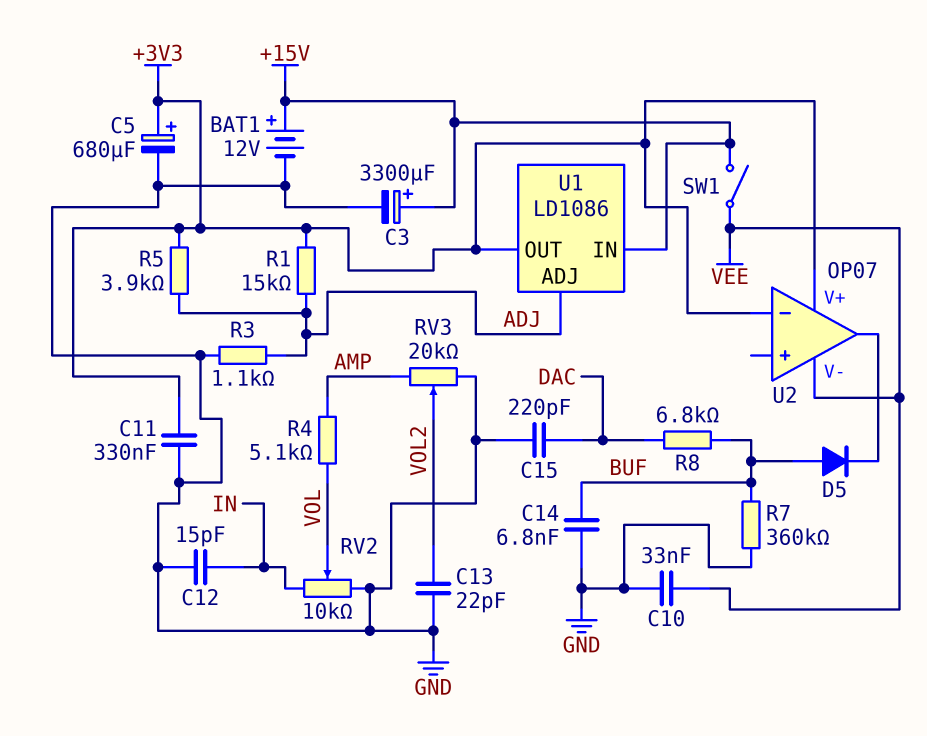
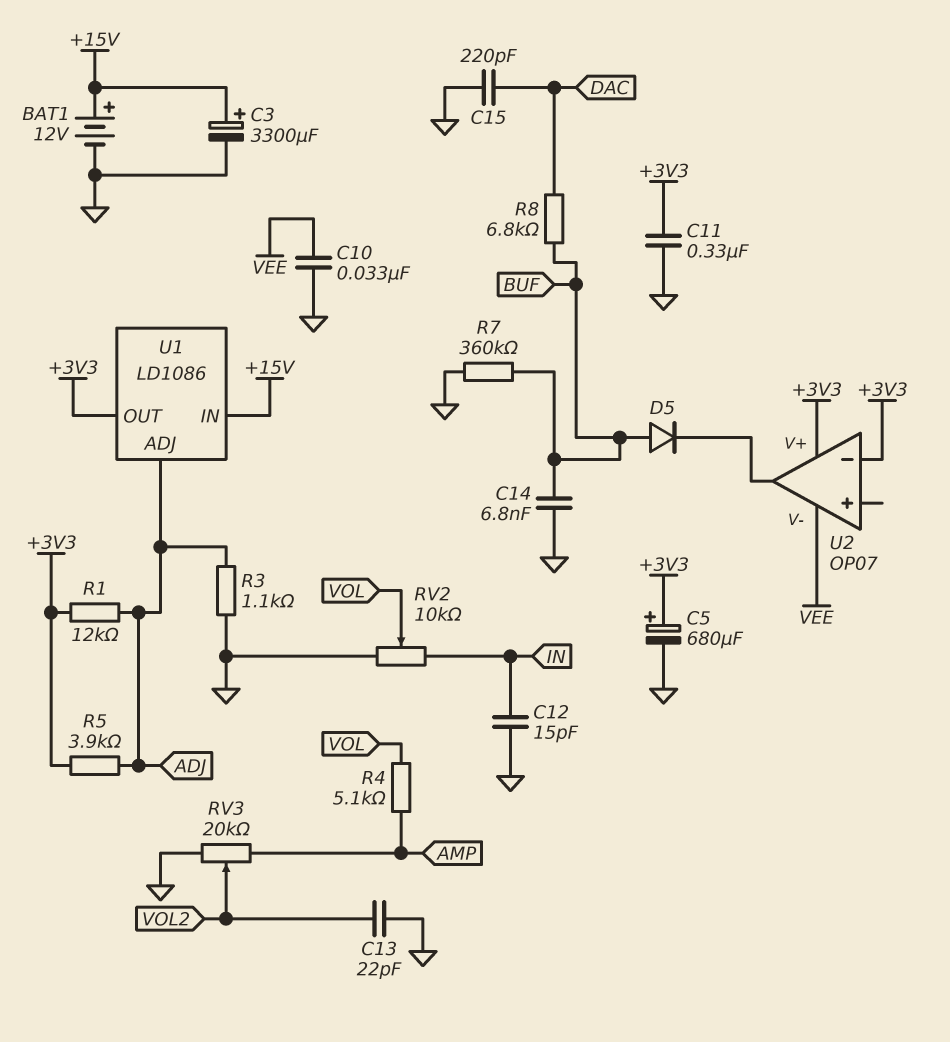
R1: 15k (+3V3, ADJ) -> 12k (+3V3, ADJ)
SW1: switch (+15V, VEE) -> none

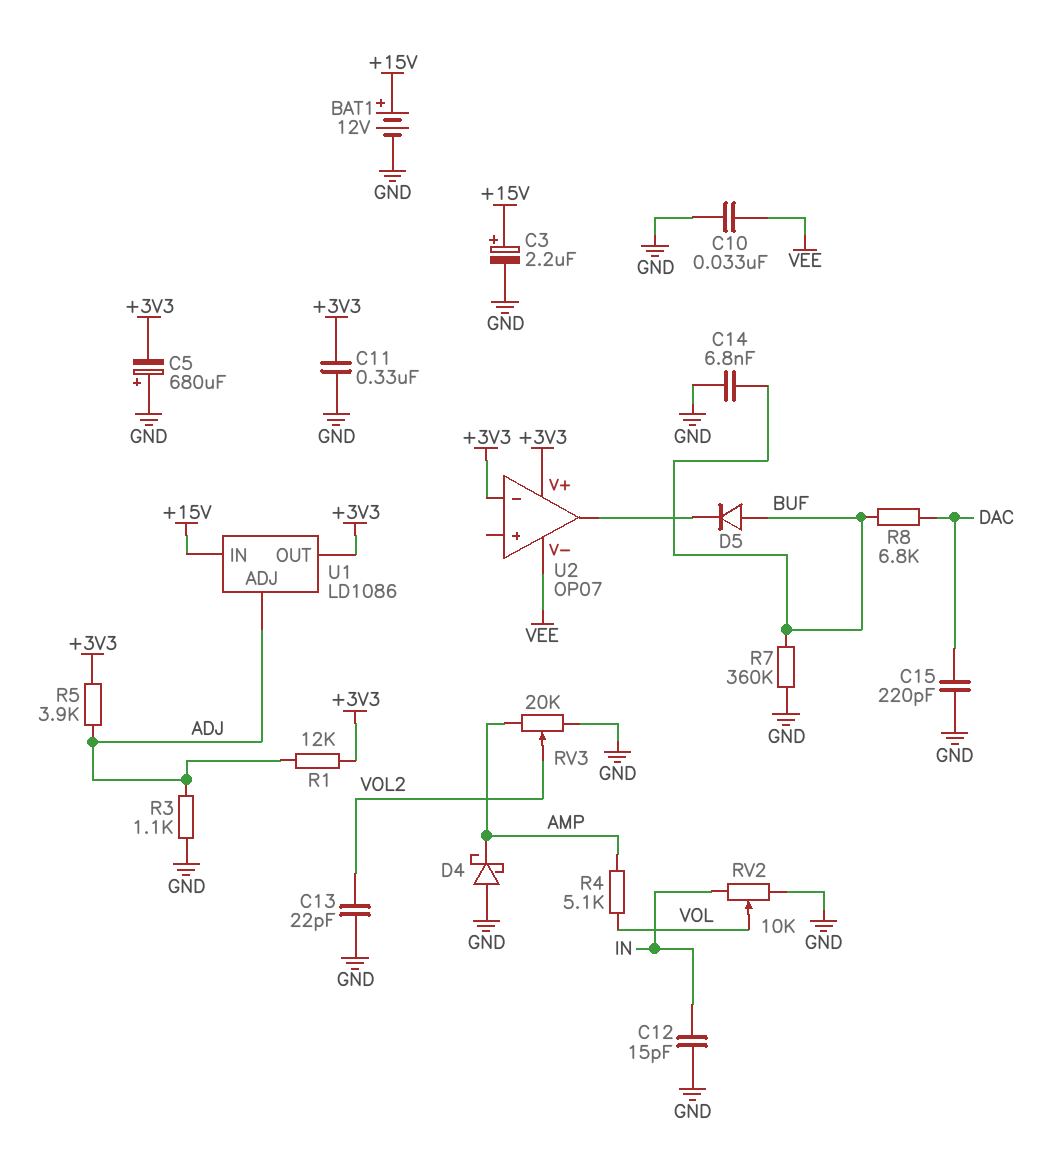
C3: 3300uF (plus +15V, minus GND) -> 2.2uF (plus +15V, minus GND)
C5: 680uF (plus +3V3, minus GND) -> 680uF (plus GND, minus +3V3)
D4: none -> schottky (A GND, K AMP)

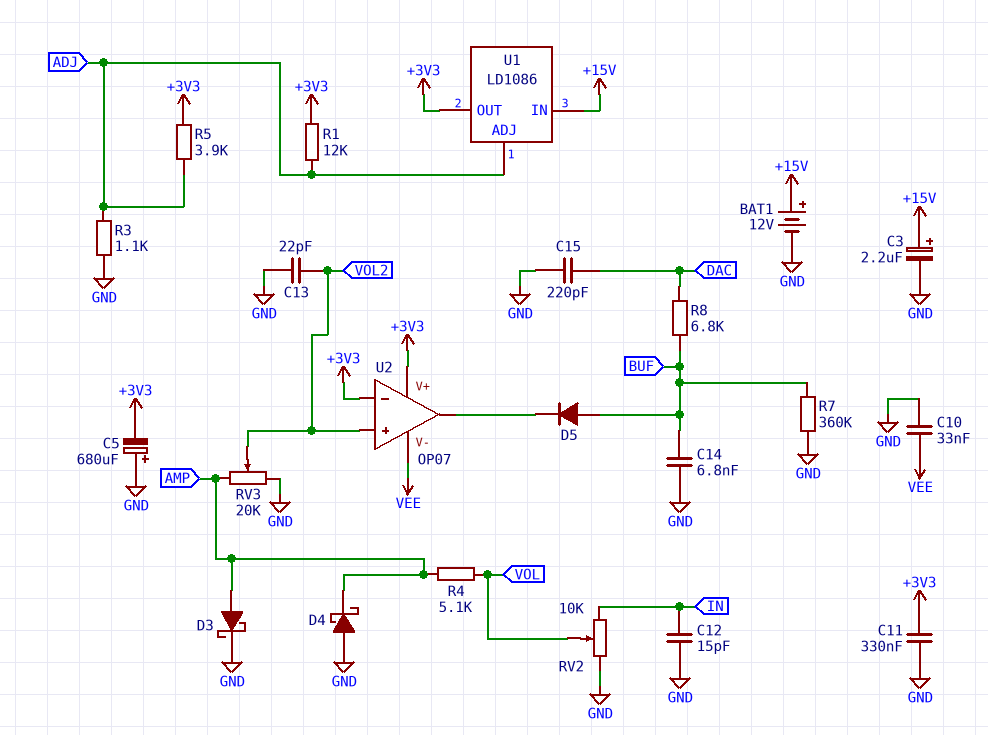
D3: none -> schottky (A AMP, K GND)
U2 pin in+: none -> VOL2

